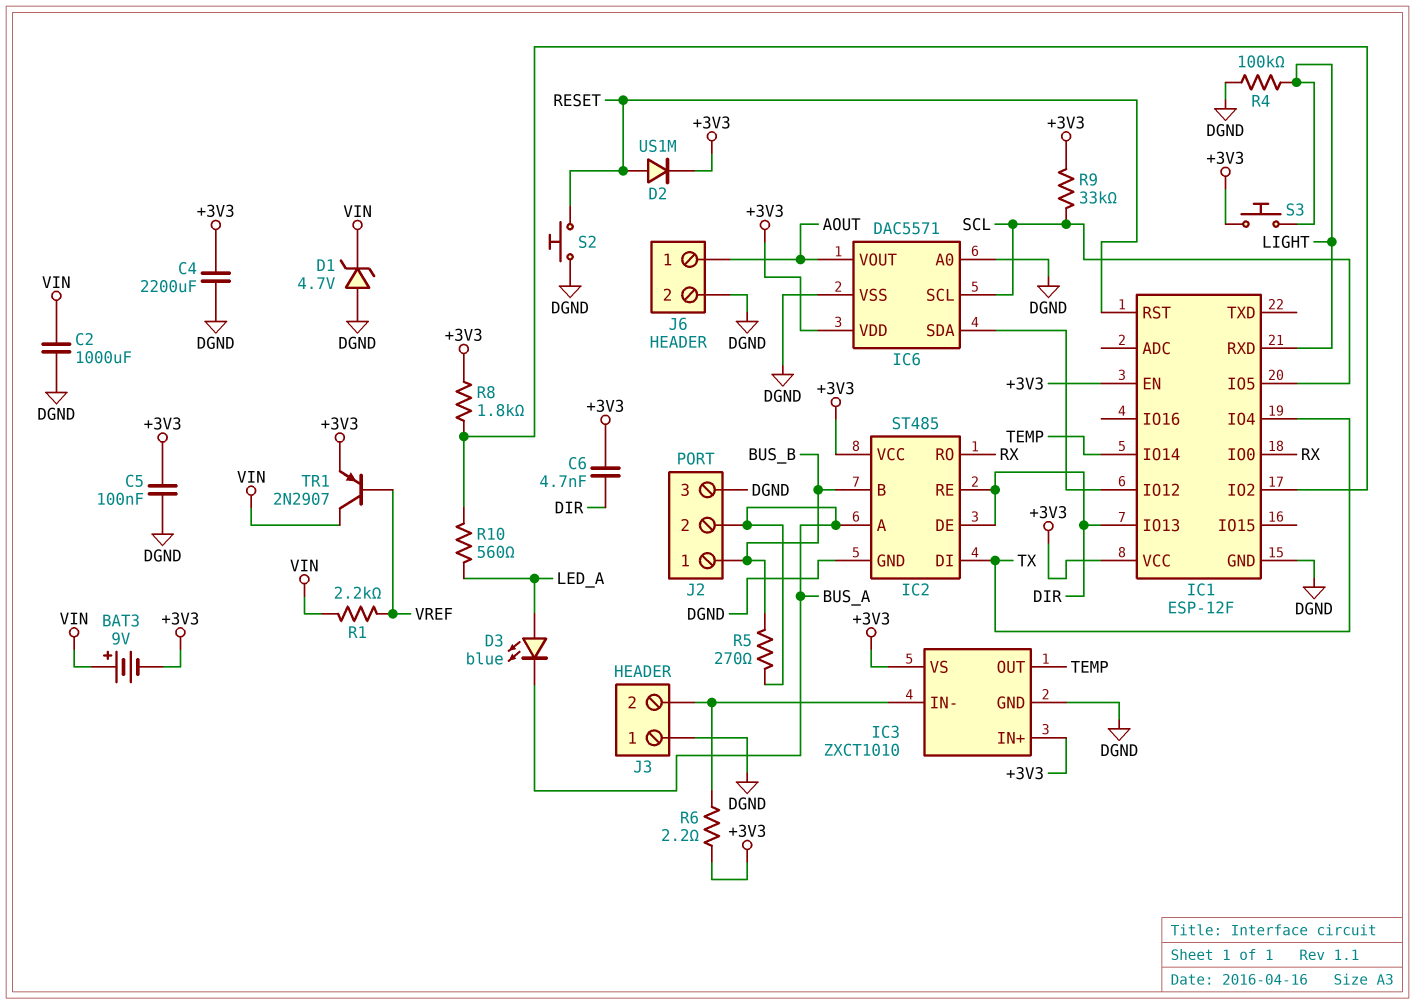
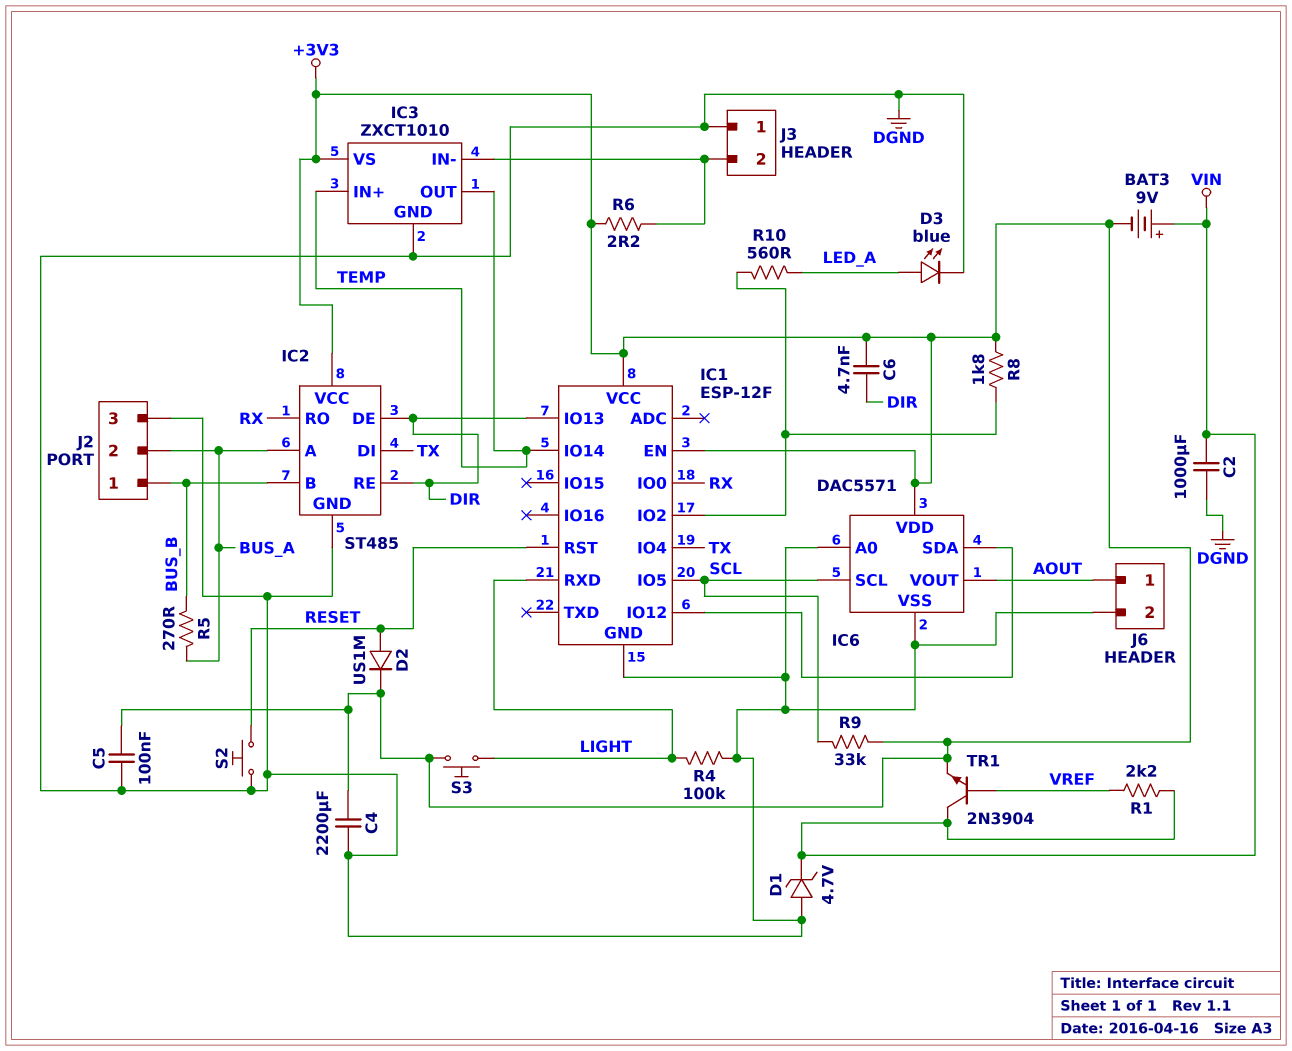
D3: LED blue (A LED_A, K BUS_A) -> LED blue (A LED_A, K DGND)
IC3 pin IN+: +3V3 -> TEMP
TR1: PNP 2N2907 (B VREF, C VIN, E +3V3) -> NPN 2N3904 (B VREF, C VIN, E +3V3)

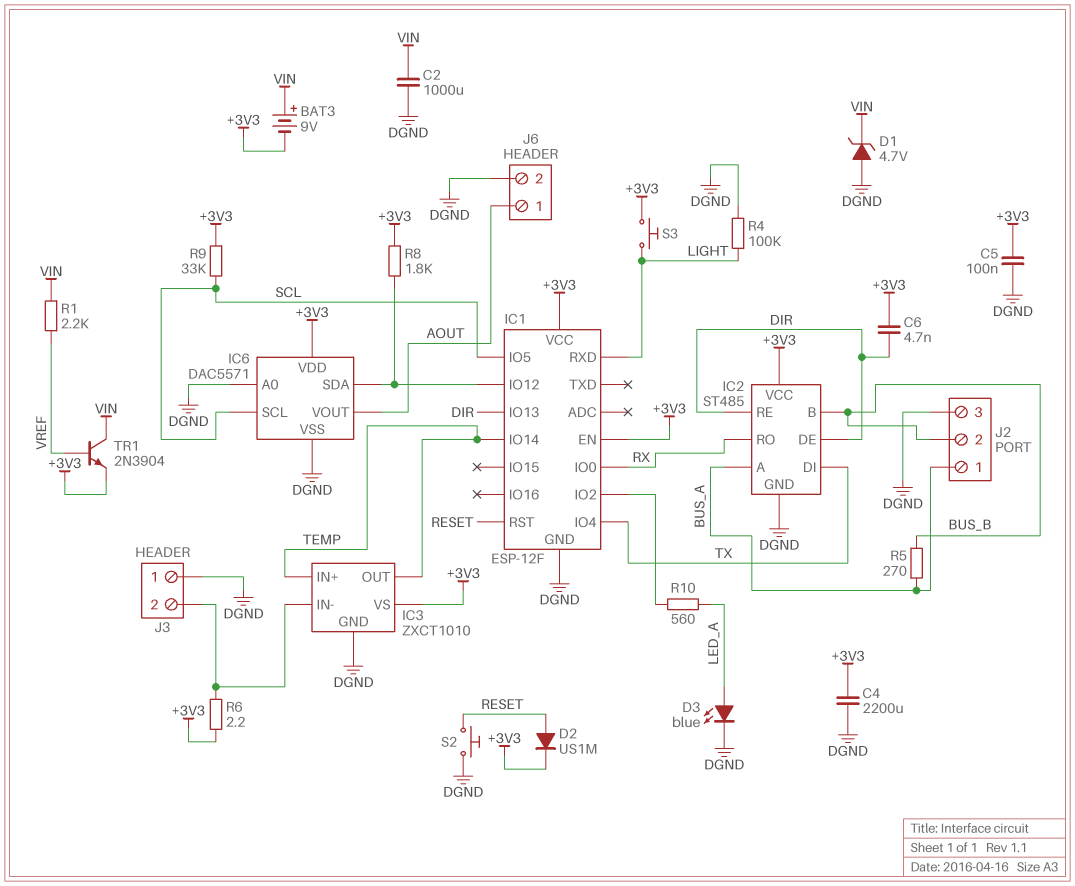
J2 pin 1: BUS_B -> BUS_A
J2 pin 2: BUS_A -> BUS_B
R8: 1.8k (+3V3, IC1/IO2) -> 1.8k (+3V3, IC1/IO12)

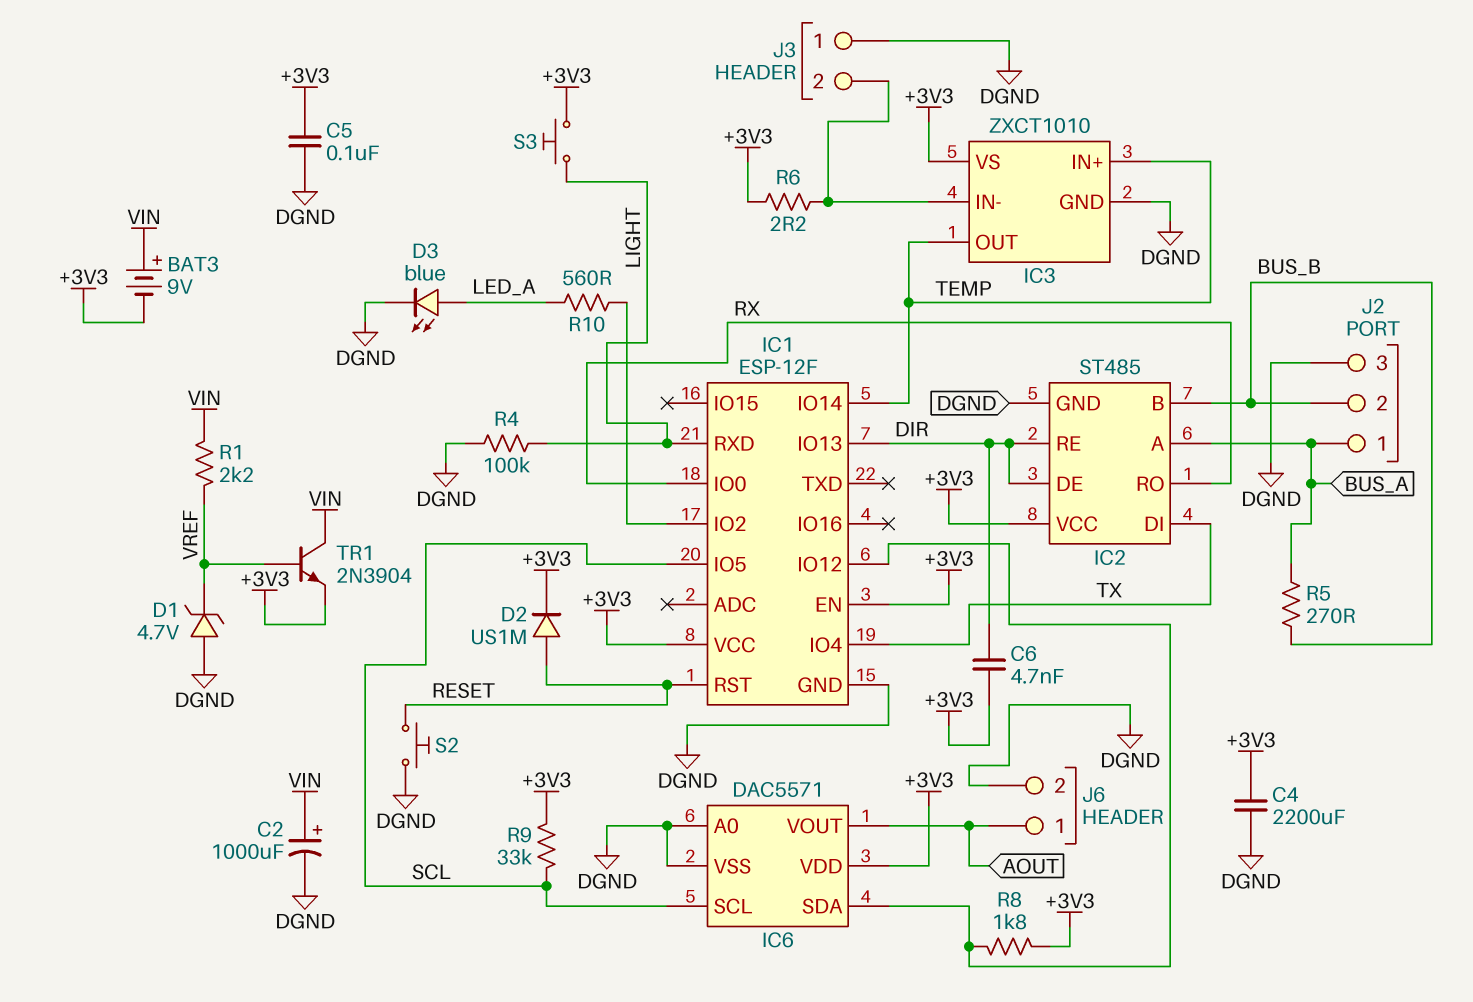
C2: 1000uF (DGND, VIN) -> 1000uF (plus VIN, minus DGND)
D1: zener 4.7V (A DGND, K VIN) -> zener 4.7V (A DGND, K VREF)

